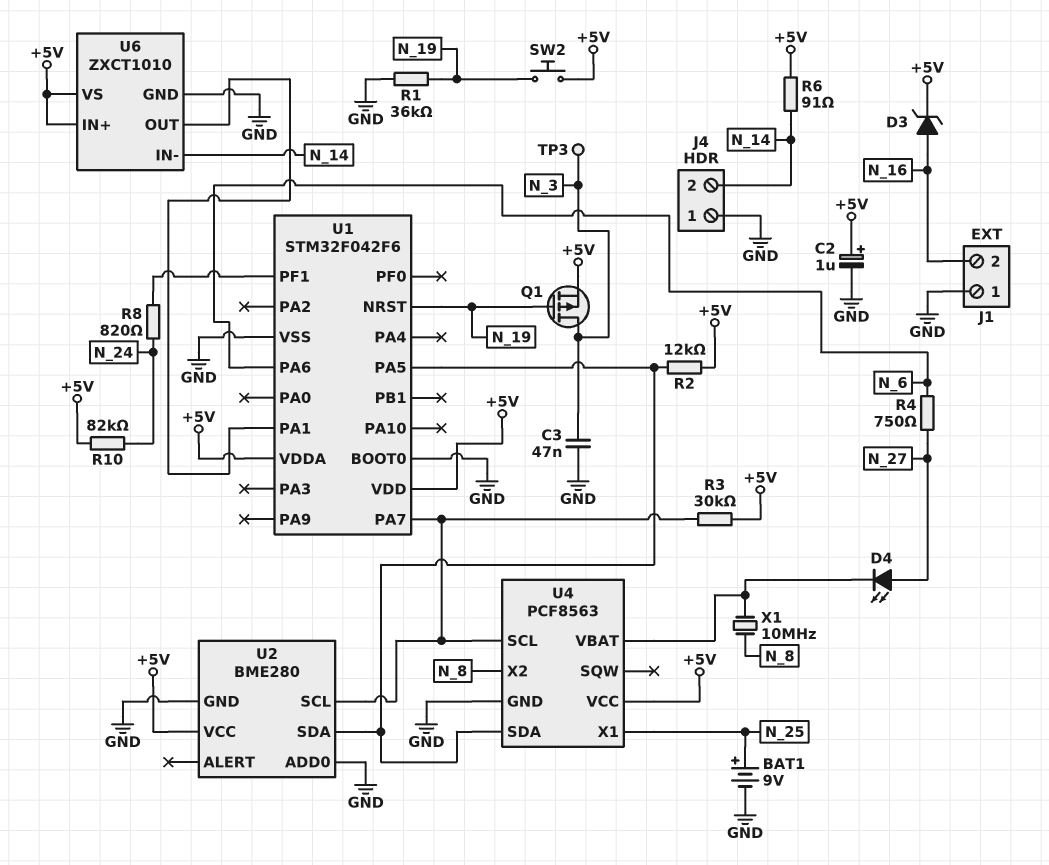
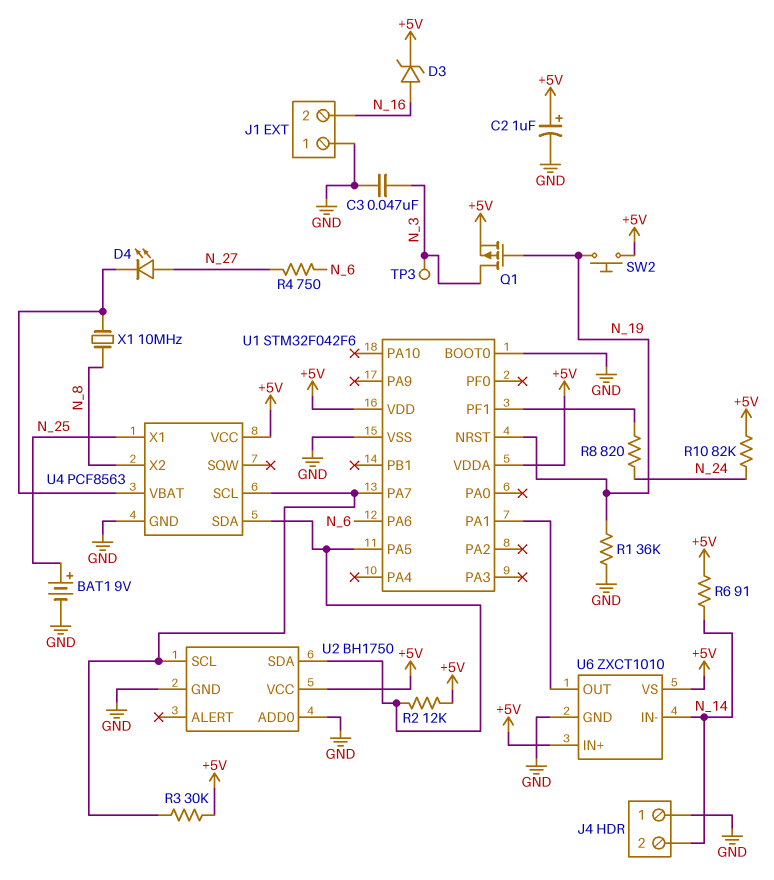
U2: BME280 -> BH1750

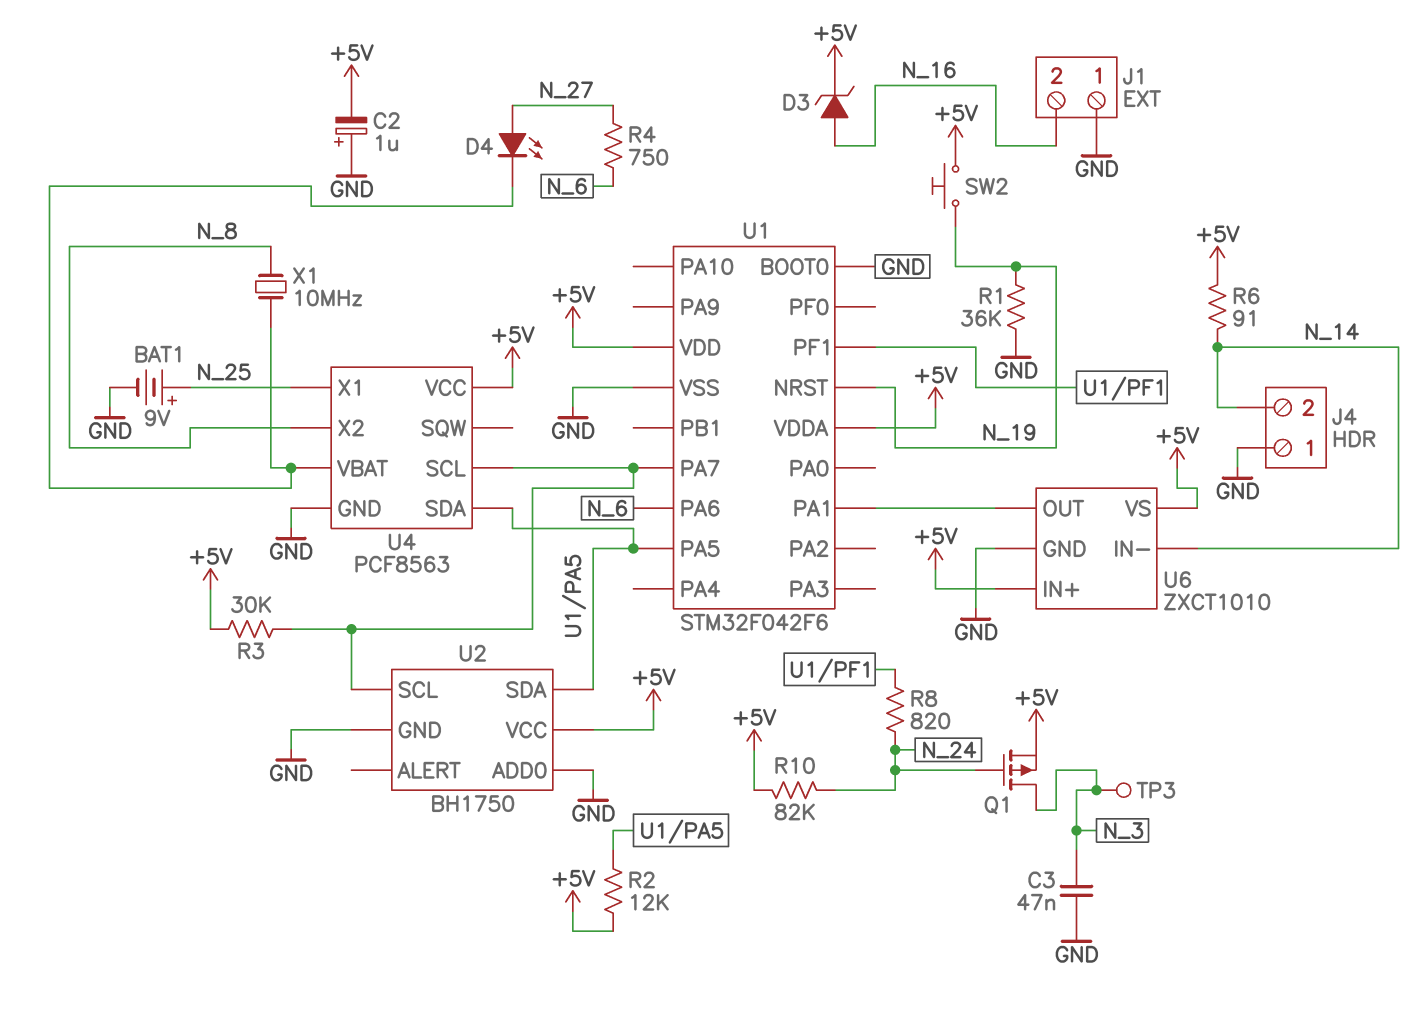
C2: 1uF (plus +5V, minus GND) -> 1uF (plus GND, minus +5V)
Q1: PMOS (G N_19, D N_3, S +5V) -> PMOS (G N_24, D N_3, S +5V)

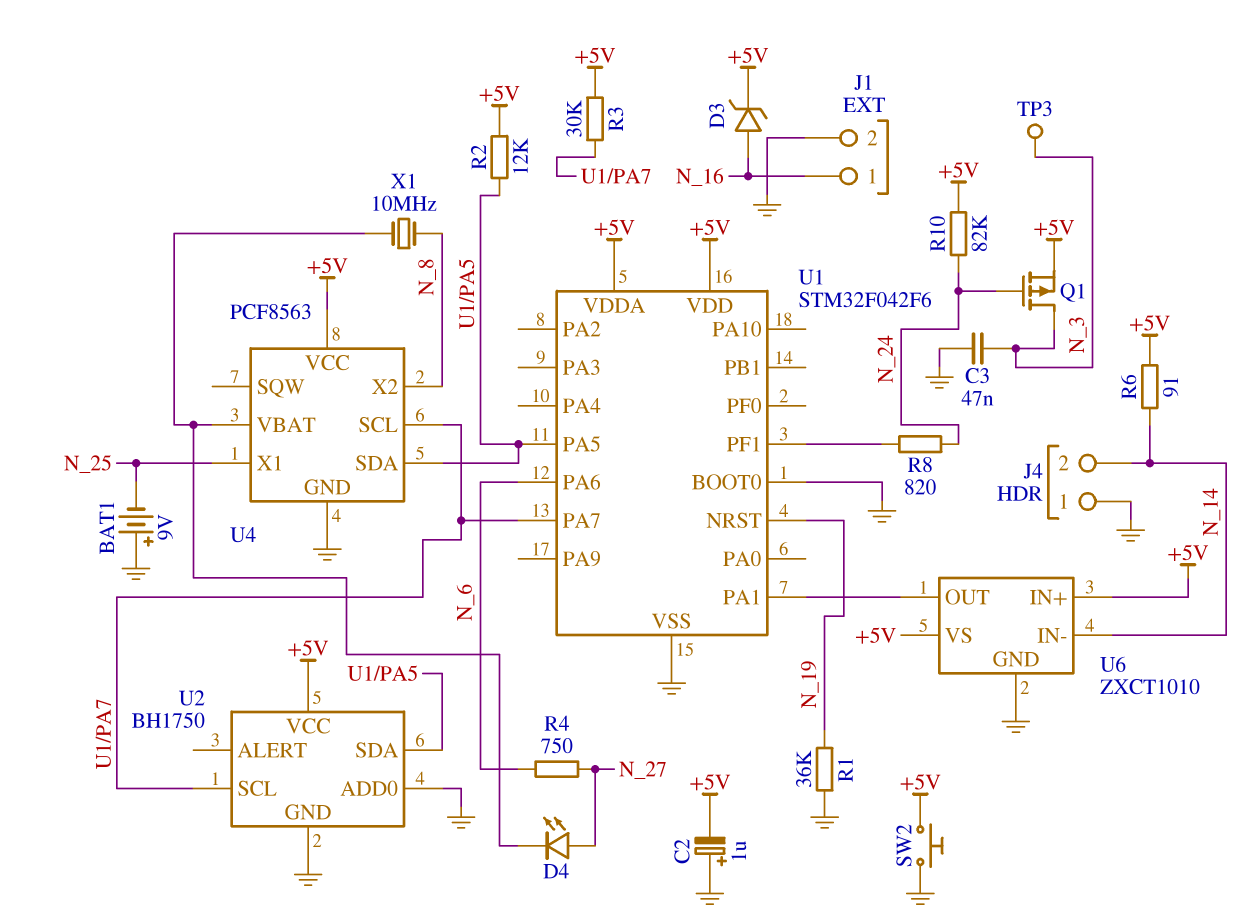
BAT1: 9V (plus N_25, minus GND) -> 9V (plus GND, minus N_25)
J1 pin 1: GND -> N_16
J1 pin 2: N_16 -> GND
SW2: button (+5V, N_19) -> button (+5V, GND)

